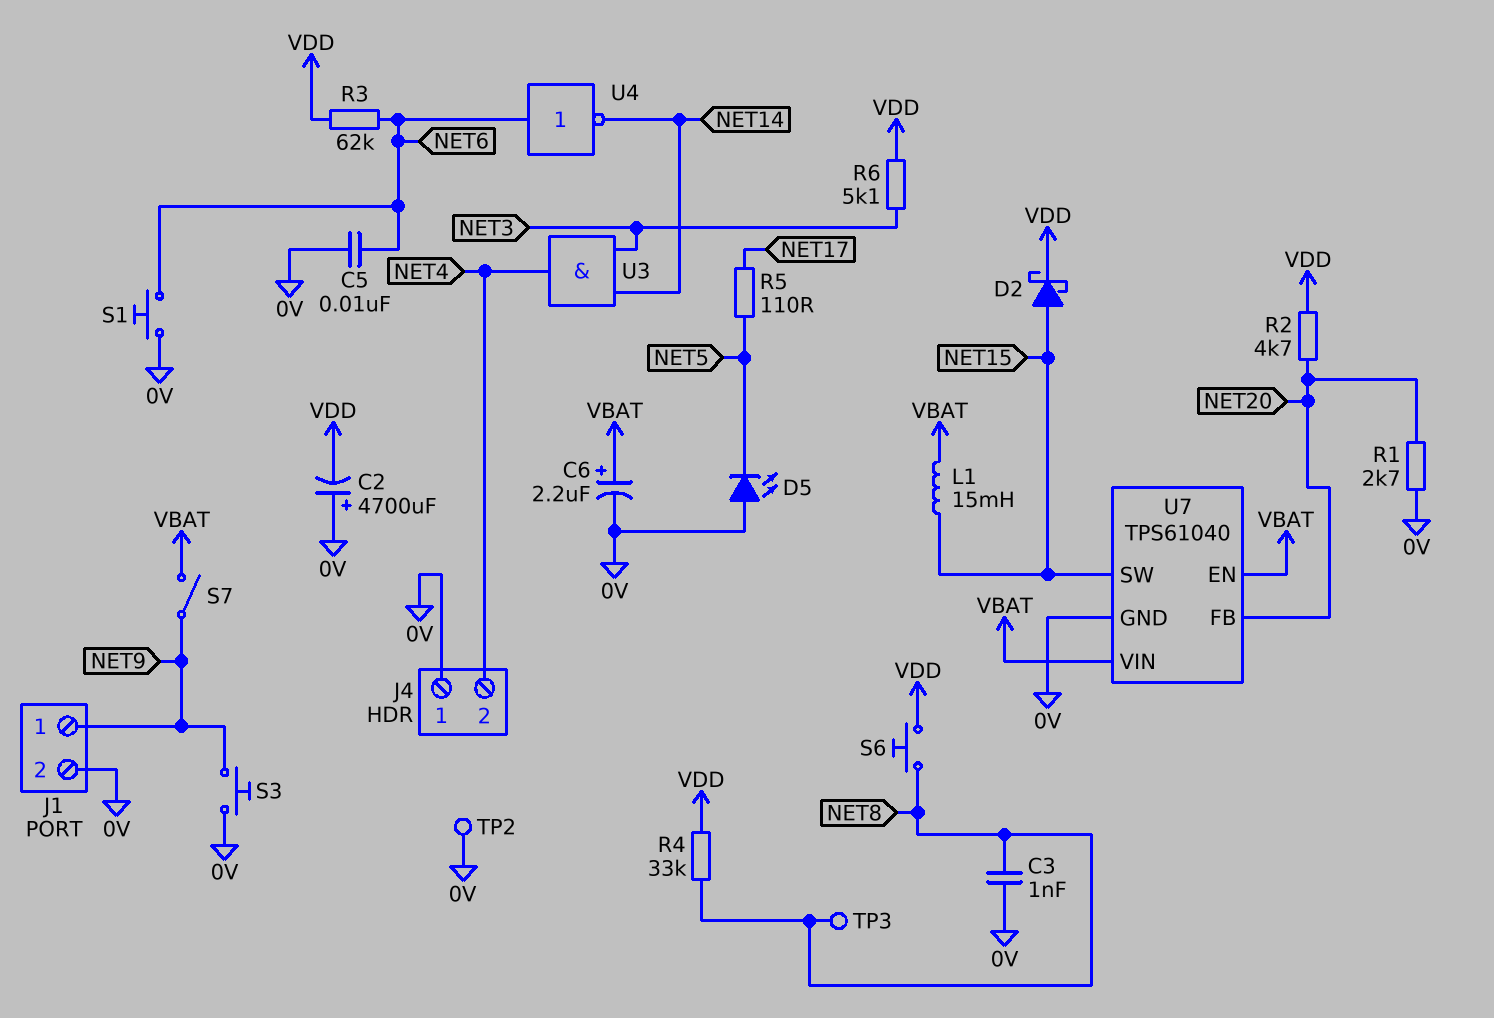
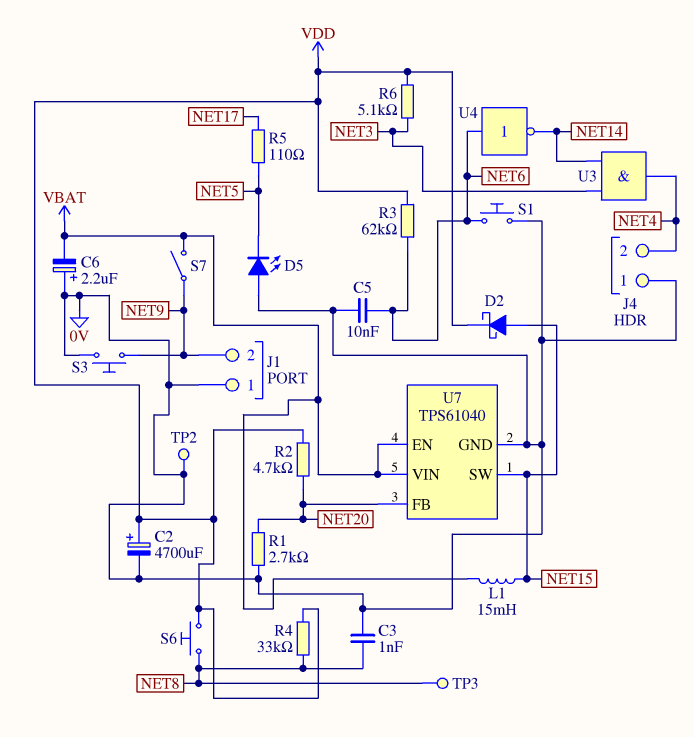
C2: 4700uF (plus 0V, minus VDD) -> 4700uF (plus VDD, minus 0V)
C6: 2.2uF (plus VBAT, minus 0V) -> 2.2uF (plus 0V, minus VBAT)
J1 pin 1: NET9 -> 0V
J1 pin 2: 0V -> NET9

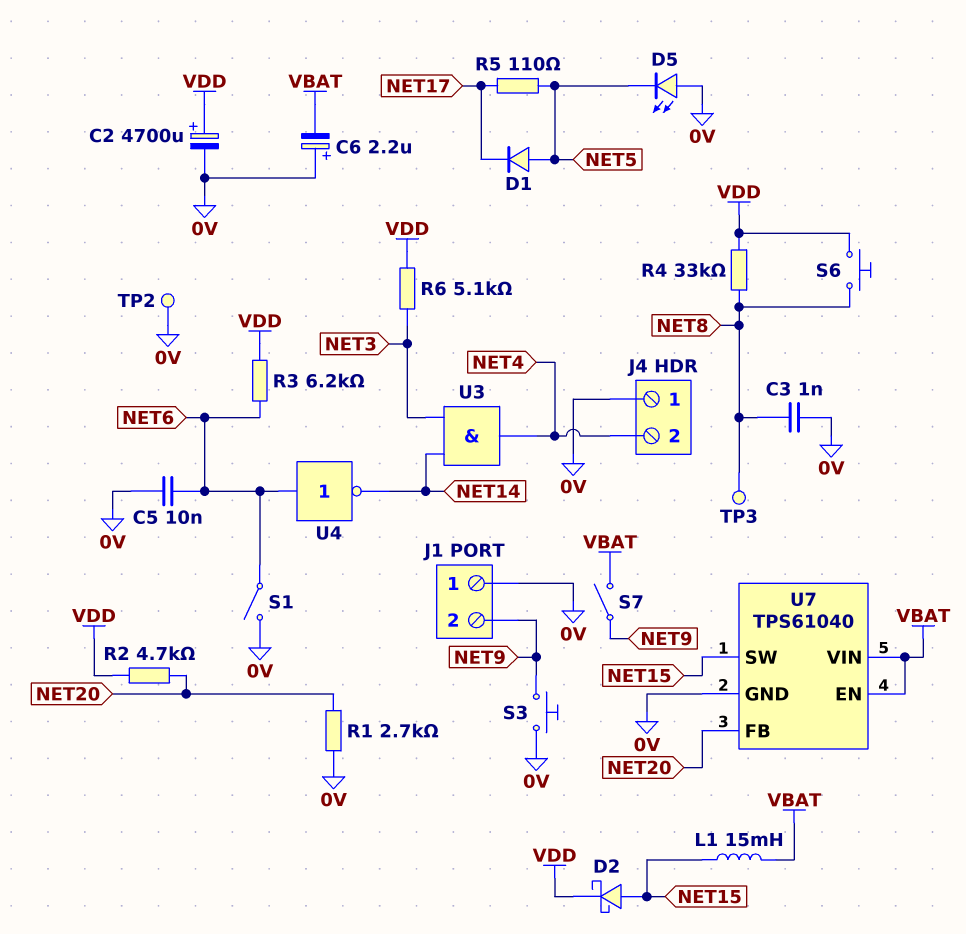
D1: none -> diode (A NET5, K NET17)
R3: 62k (NET6, VDD) -> 6.2k (NET6, VDD)
S1: button (0V, NET6) -> switch (0V, NET6)

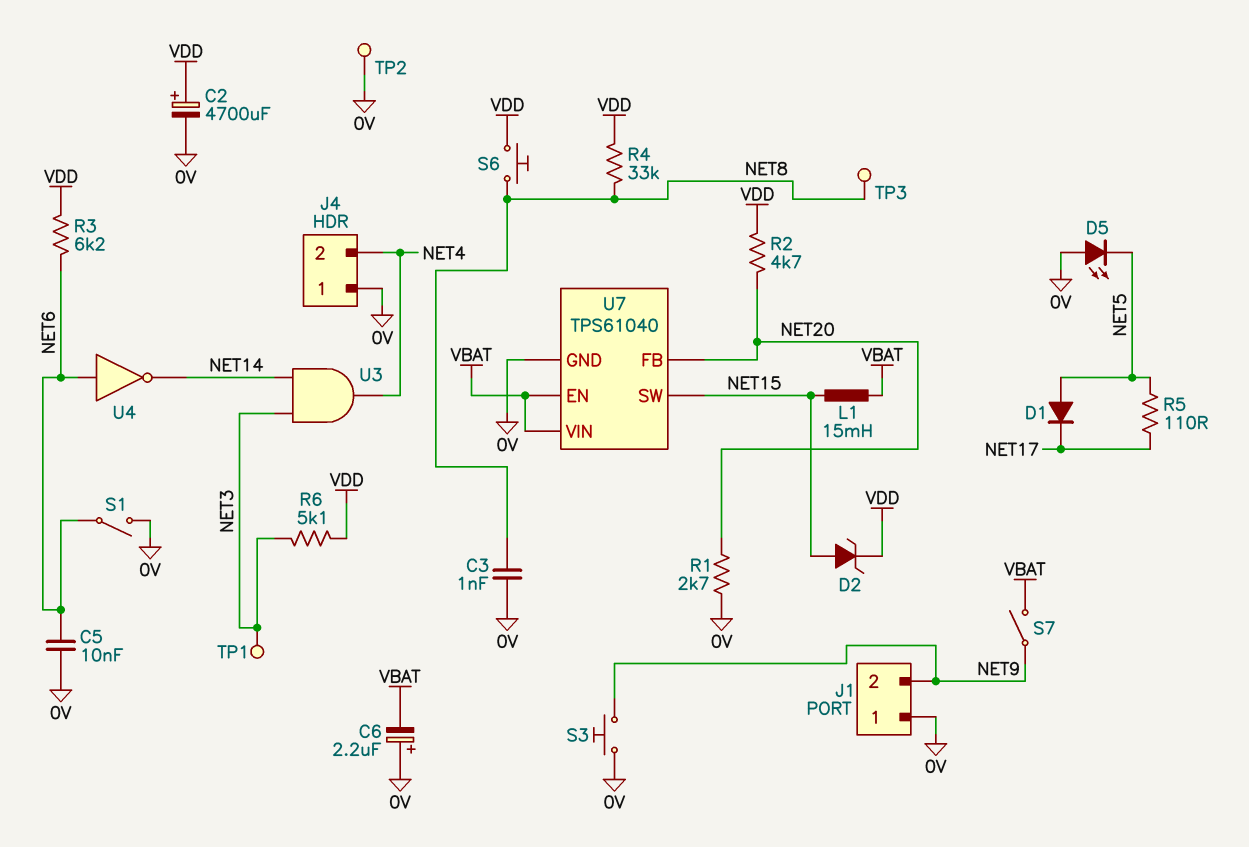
D2: schottky (A NET15, K VDD) -> zener (A NET15, K VDD)
TP1: none -> test point (NET3)

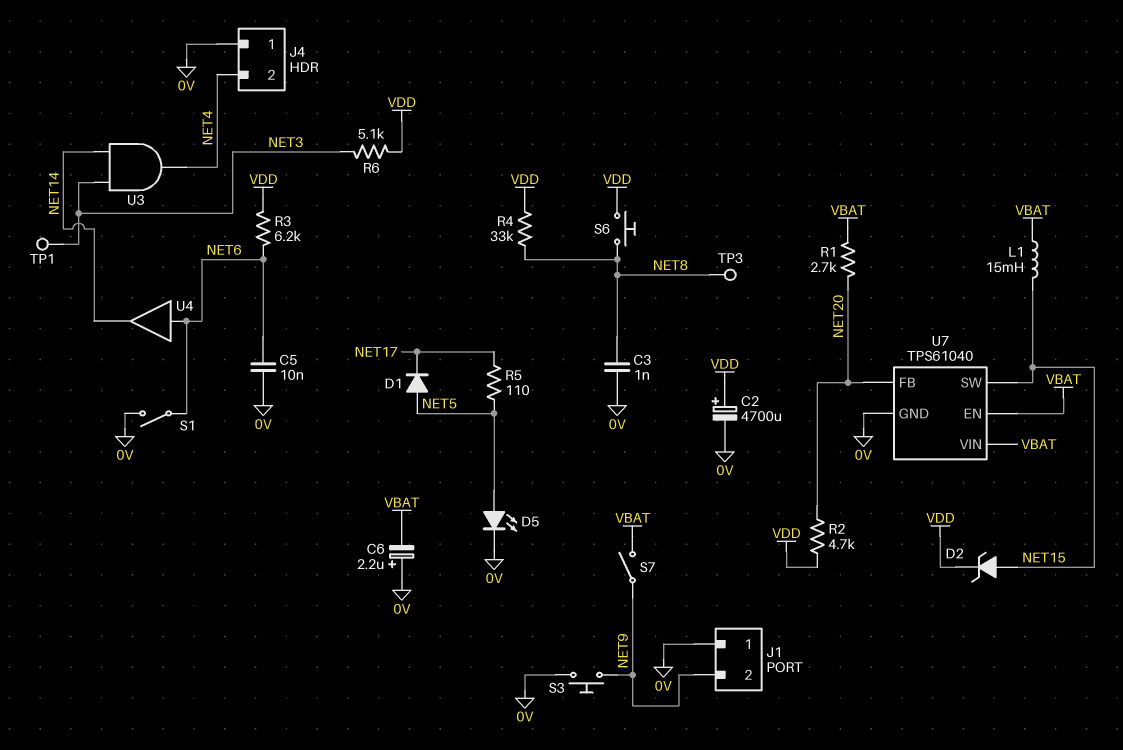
D5: LED (A 0V, K NET5) -> LED (A NET5, K 0V)
R1: 2.7k (0V, NET20) -> 2.7k (NET20, VBAT)
TP2: test point (0V) -> none
U4: NOT (in NET6, out NET14) -> buffer (in NET6, out NET14)

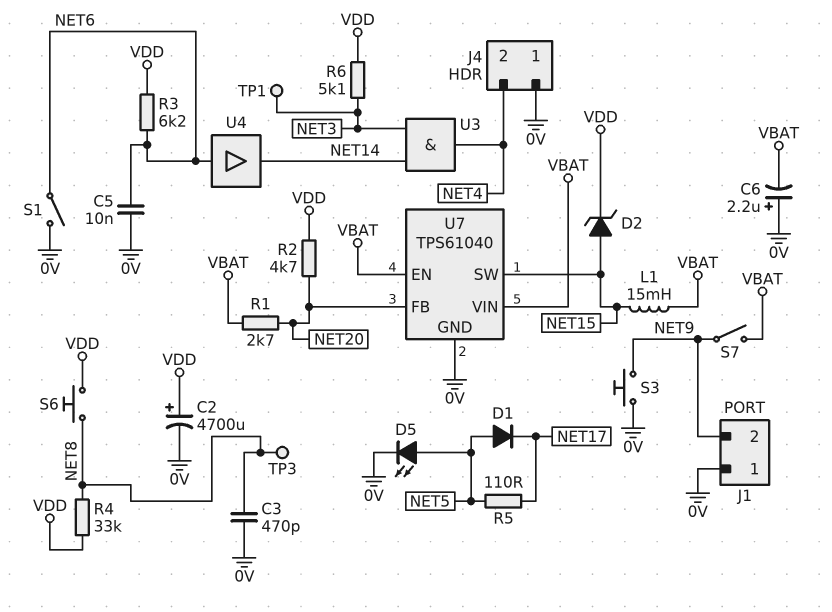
C3: 1nF (0V, NET8) -> 470pF (0V, NET8)

